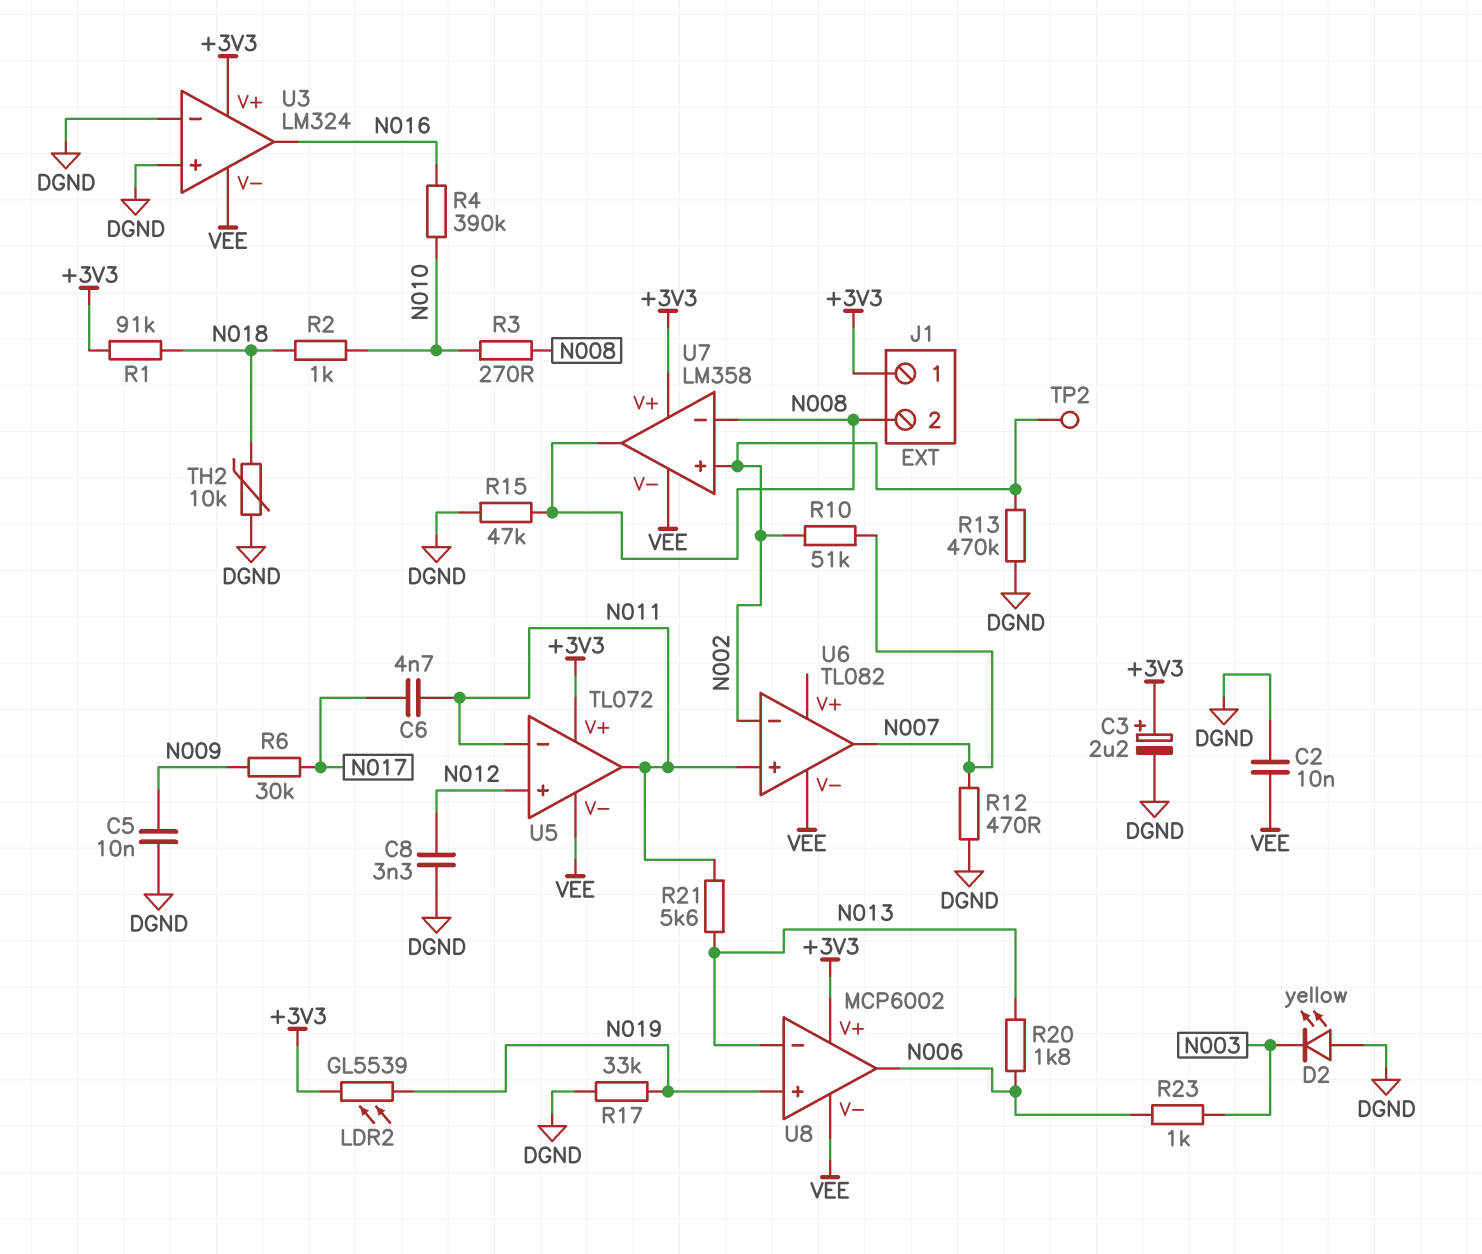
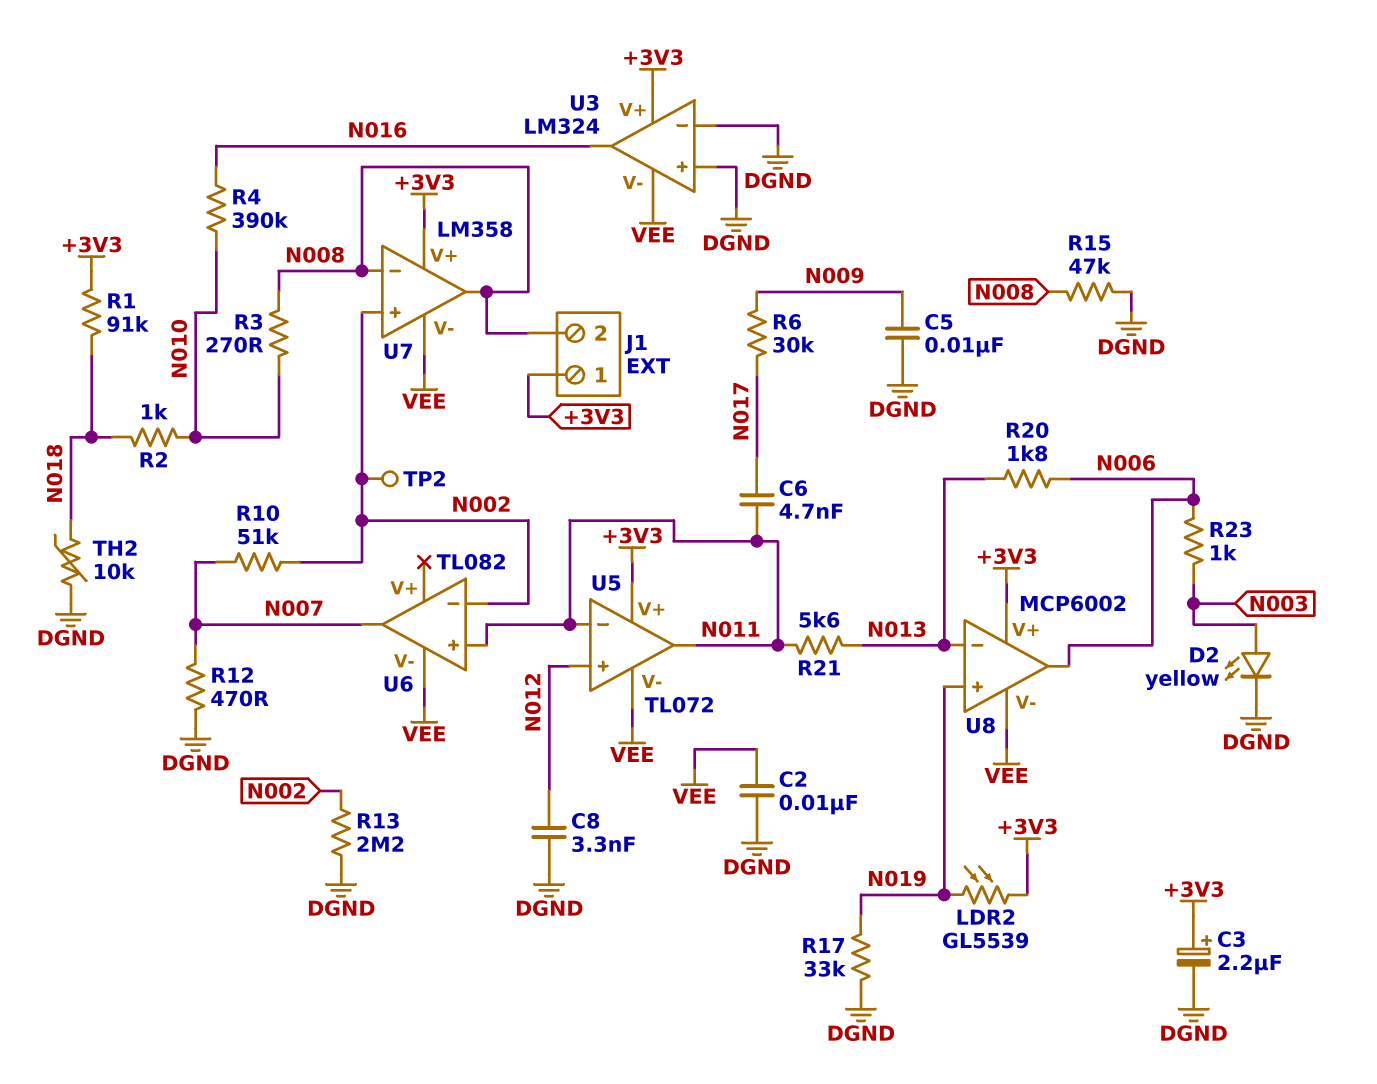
D2: LED yellow (A DGND, K N003) -> LED yellow (A N003, K DGND)
R13: 470k (DGND, N002) -> 2.2M (DGND, N002)

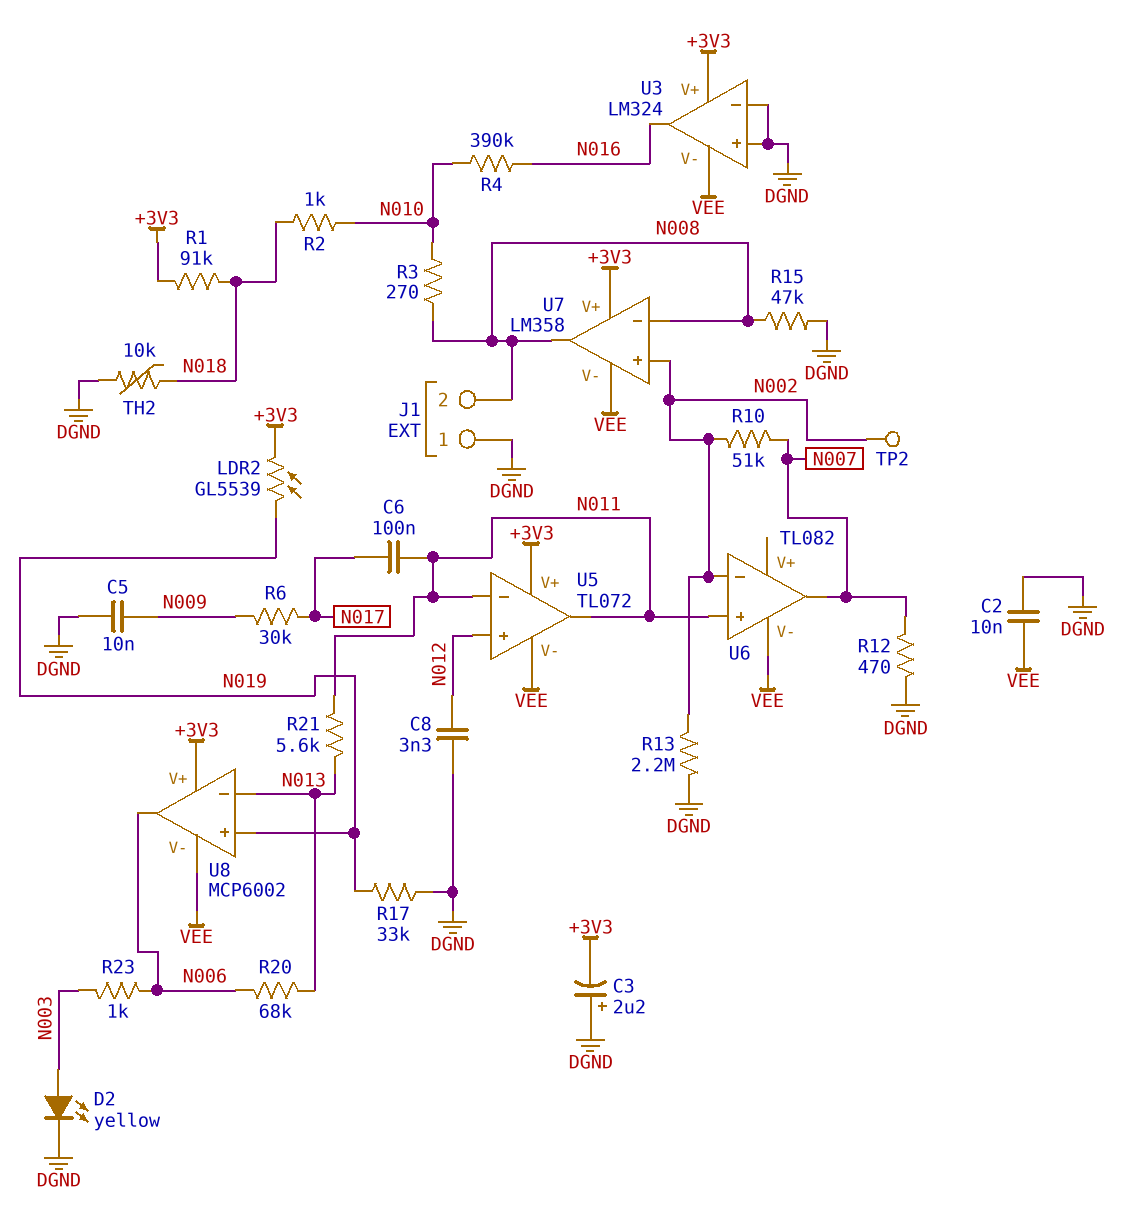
C3: 2.2uF (plus +3V3, minus DGND) -> 2.2uF (plus DGND, minus +3V3)
C6: 4.7nF (N011, N017) -> 100nF (N011, N017)
J1 pin 1: +3V3 -> DGND
R20: 1.8k (N006, N013) -> 68k (N006, N013)

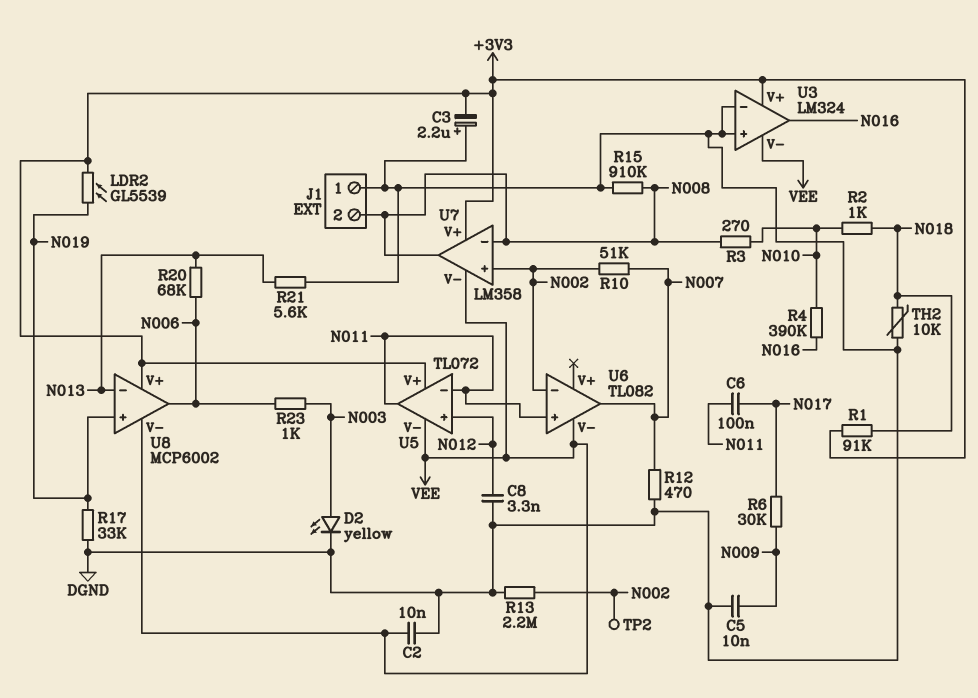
R15: 47k (DGND, N008) -> 910k (DGND, N008)
R21: 5.6k (N011, N013) -> 5.6k (DGND, N013)

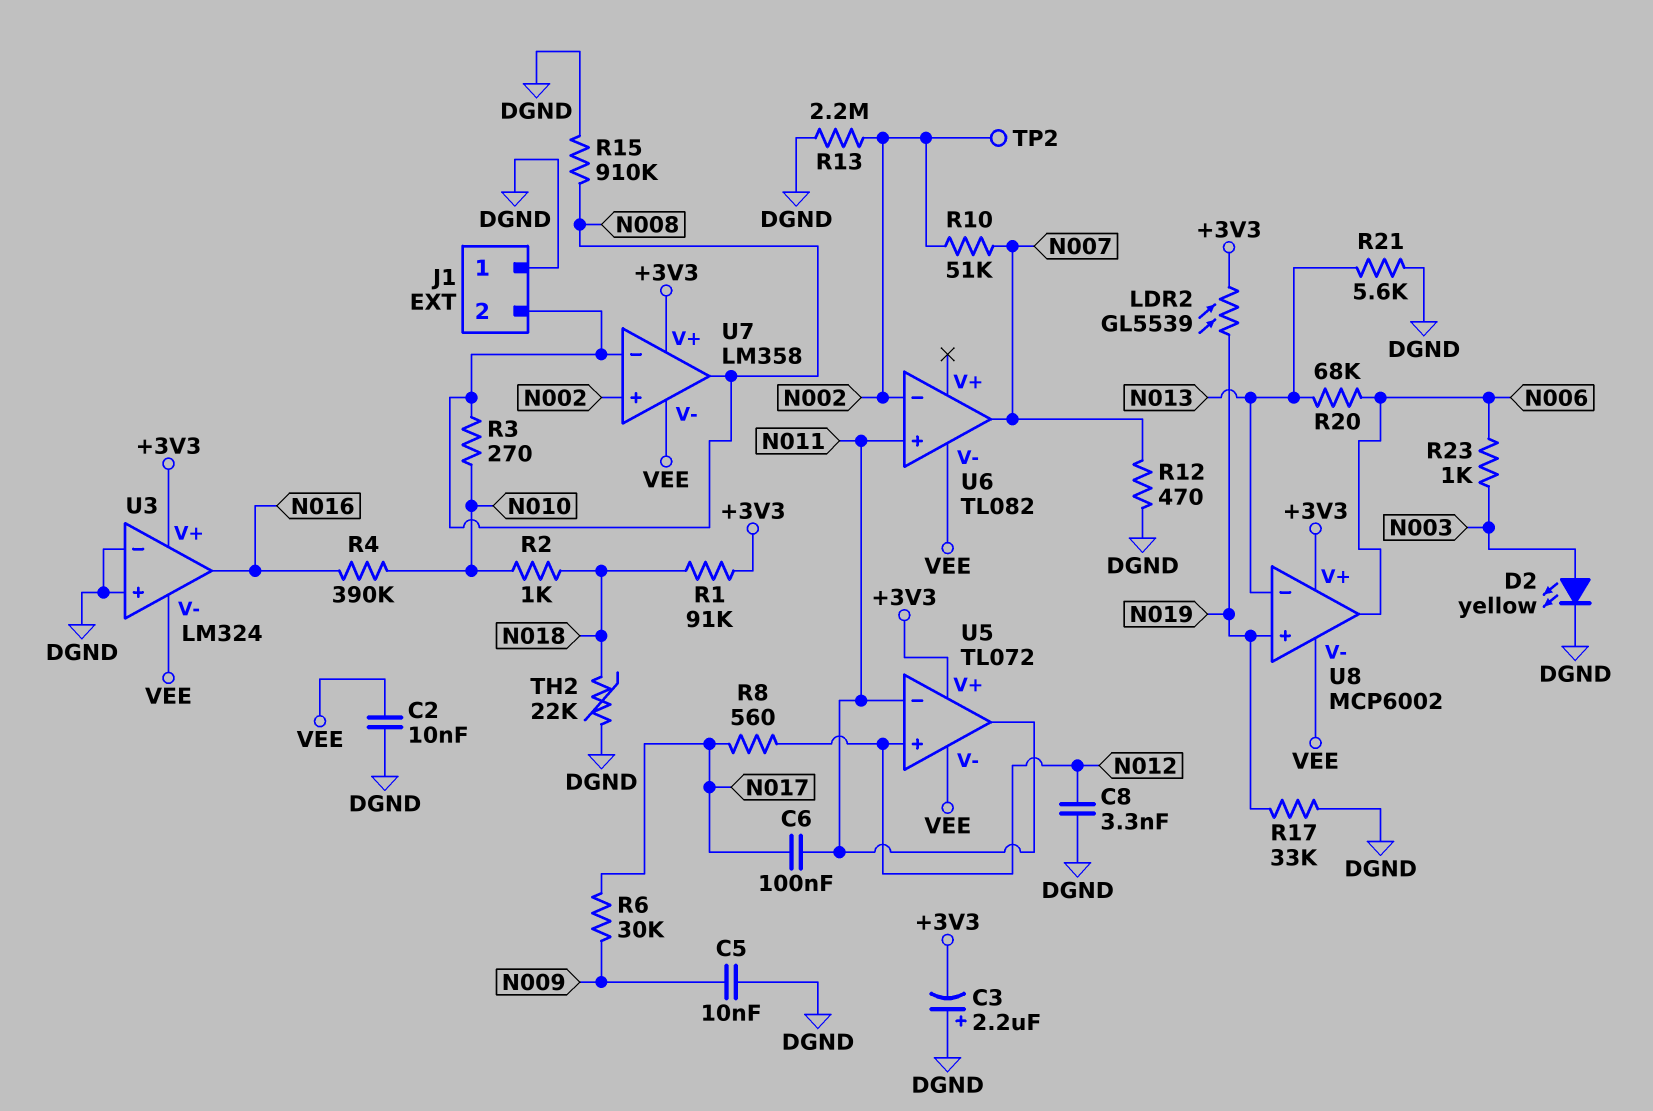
R8: none -> 560 (N012, N017)
TH2: 10k (DGND, N018) -> 22k (DGND, N018)

